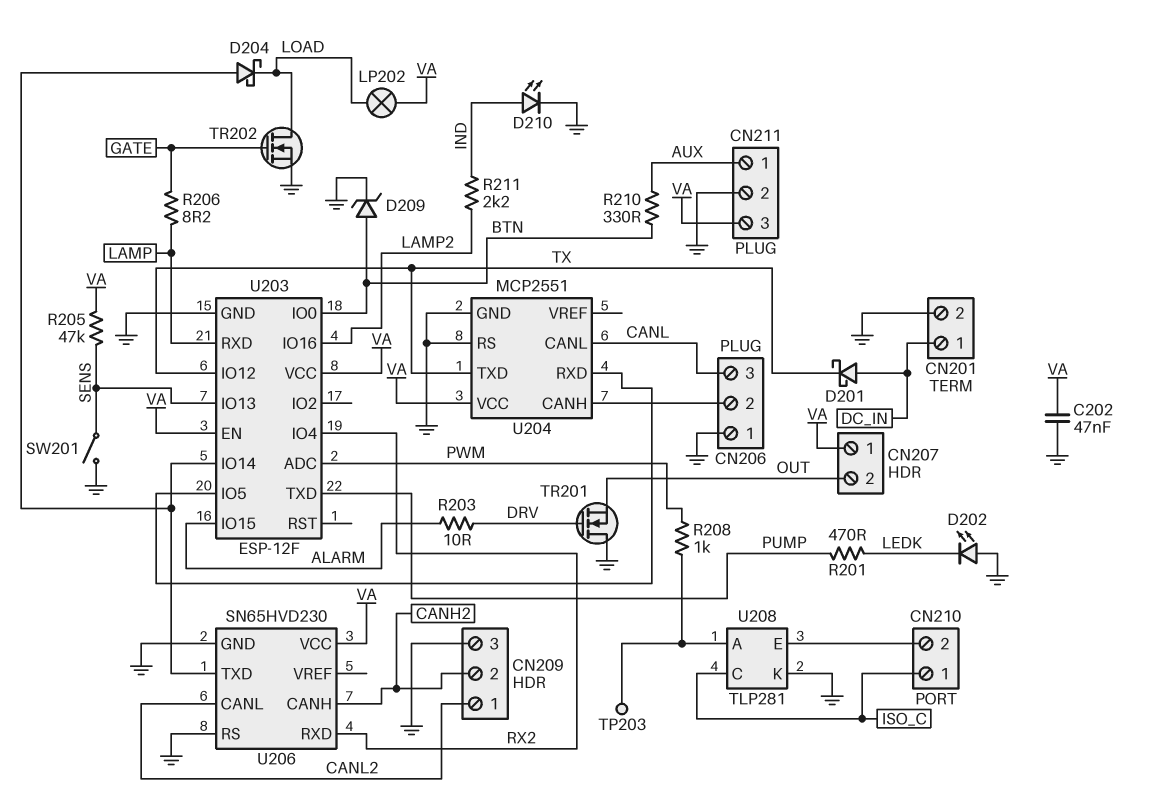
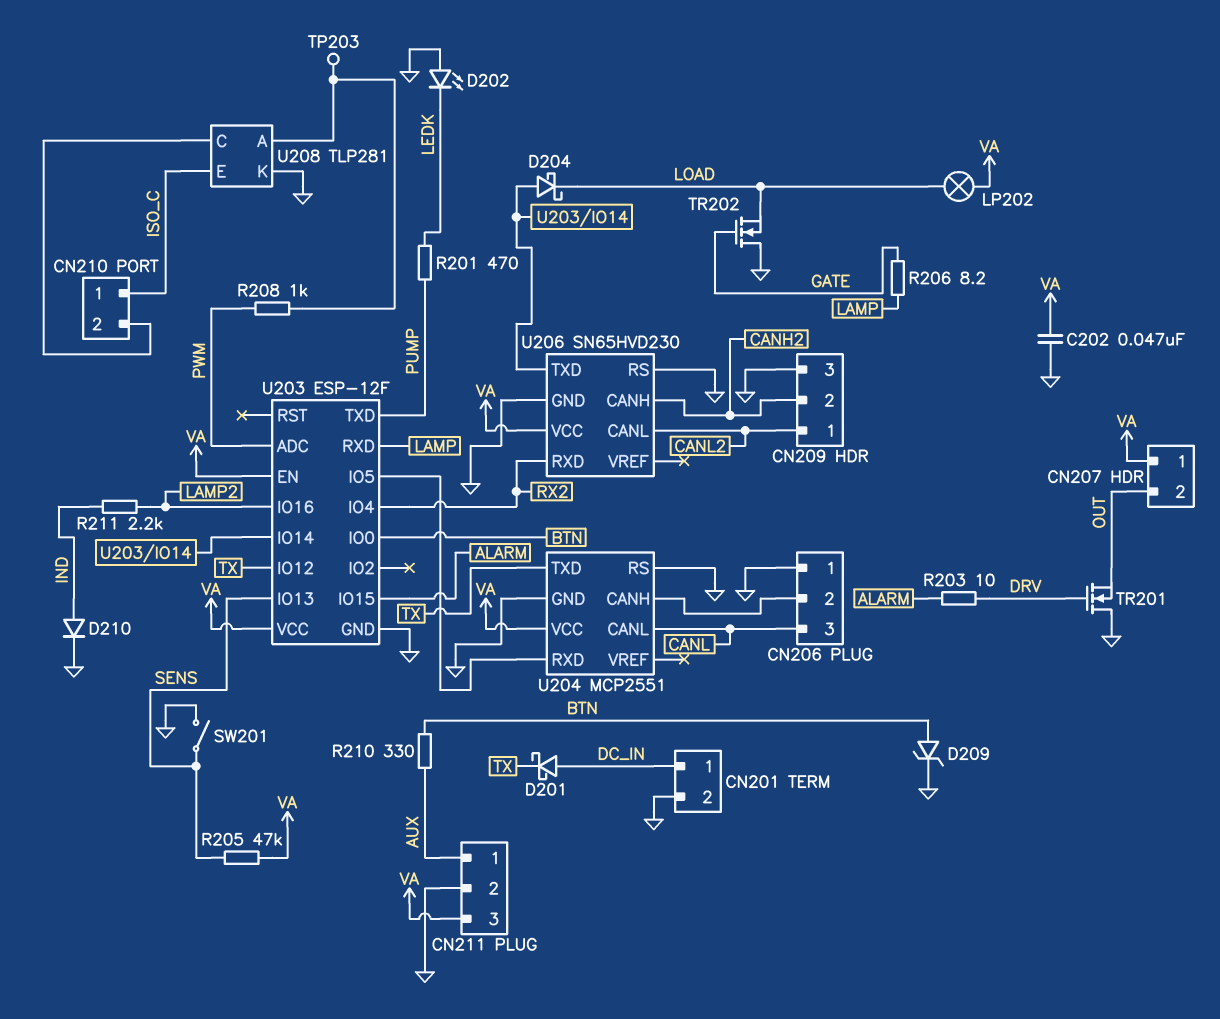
D210: LED (A IND, K GND) -> diode (A IND, K GND)
TR202: NMOS (G GATE, D LOAD, S GND) -> NMOS (G GATE, D GND, S LOAD)
U208 pin C: ISO_C -> CN210/2
U208 pin E: CN210/2 -> ISO_C

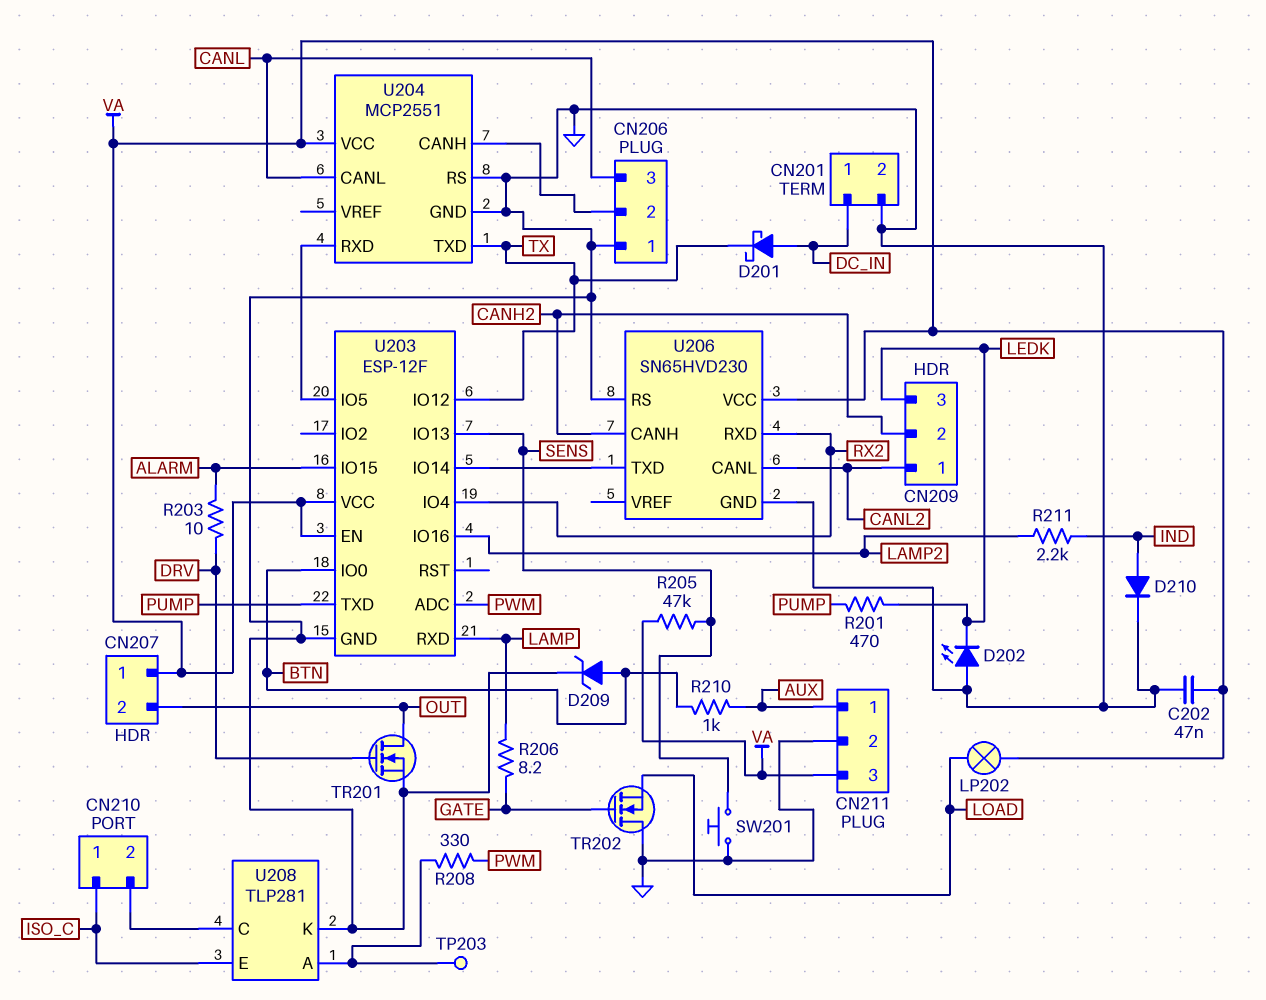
CN209 pin 3: GND -> LEDK
D204: schottky (A U203/IO14, K LOAD) -> none
R208: 1k (PWM, U208/A) -> 330 (PWM, U208/A)
R210: 330 (AUX, BTN) -> 1k (AUX, BTN)
SW201: switch (GND, SENS) -> button (GND, SENS)
TR201: NMOS (G DRV, D GND, S OUT) -> NMOS (G DRV, D OUT, S GND)

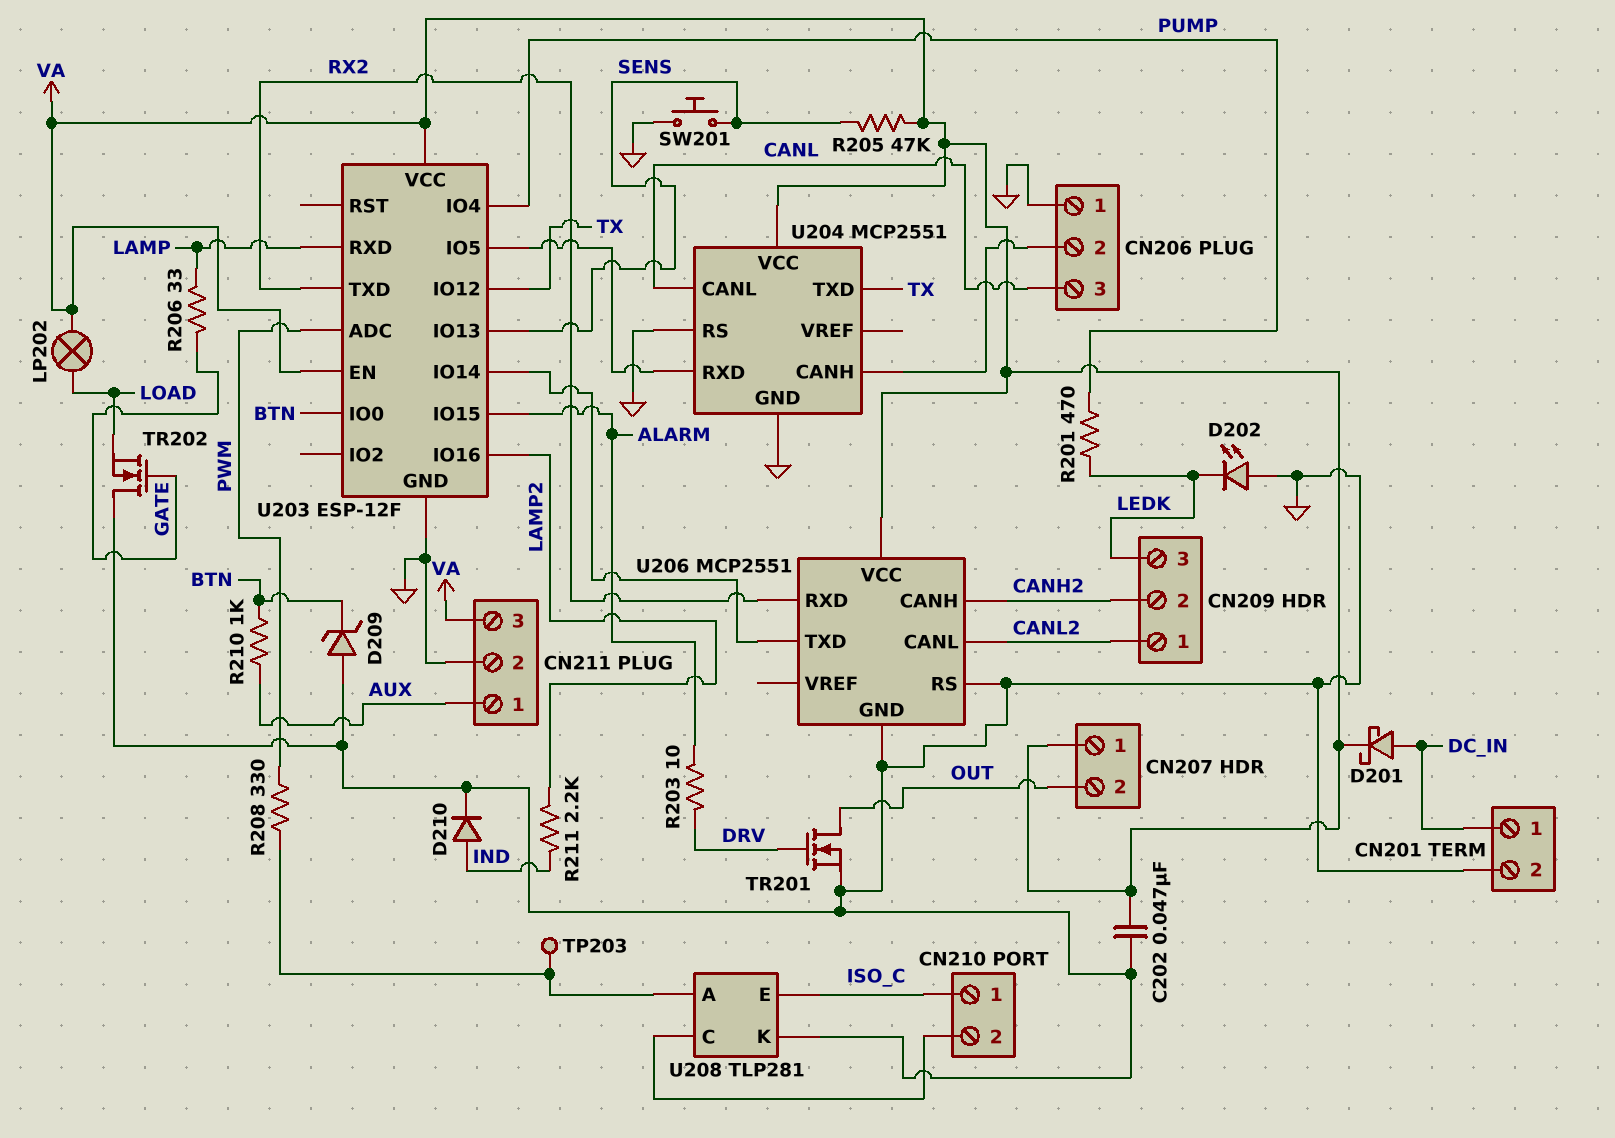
D201: schottky (A DC_IN, K TX) -> schottky (A DC_IN, K VA)
D209: zener (A BTN, K GND) -> zener (A GND, K BTN)
R206: 8.2 (GATE, LAMP) -> 33 (GATE, LAMP)
U203 pin IO4: RX2 -> PUMP
U203 pin TXD: PUMP -> RX2
U206: SN65HVD230 -> MCP2551

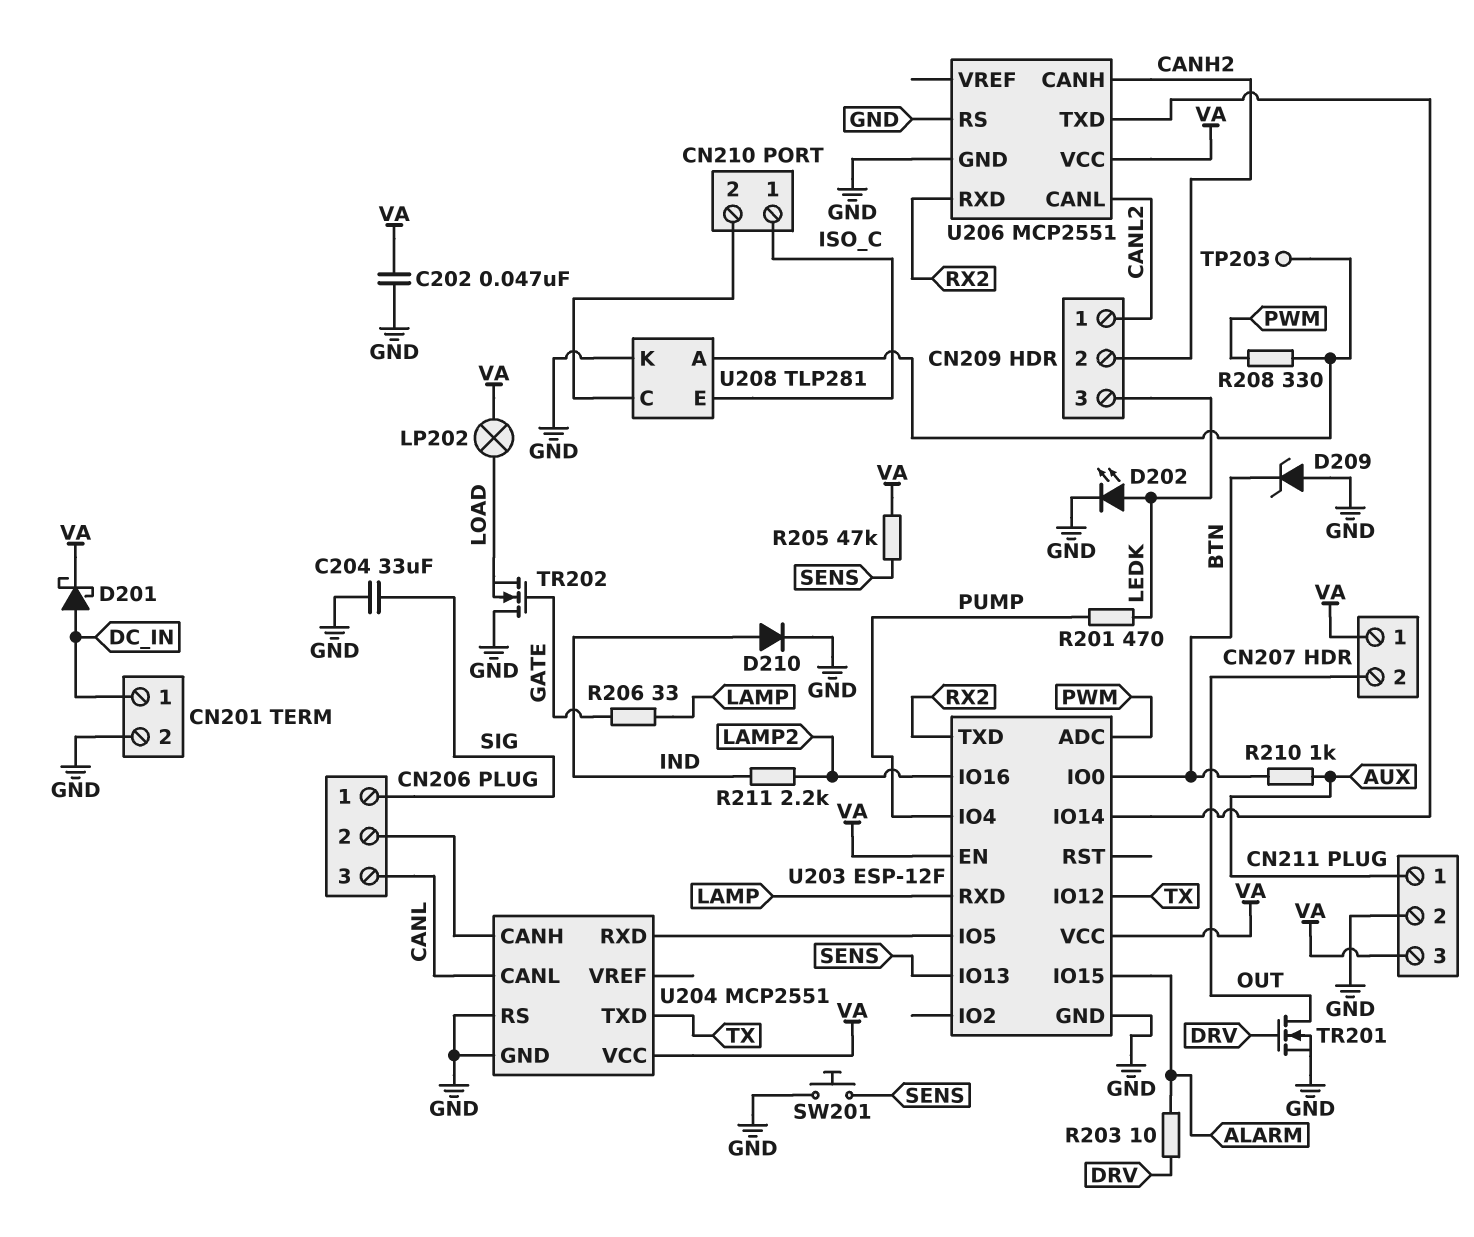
C204: none -> 33uF (GND, SIG)
CN206 pin 1: GND -> SIG
D202: LED (A GND, K LEDK) -> LED (A LEDK, K GND)

